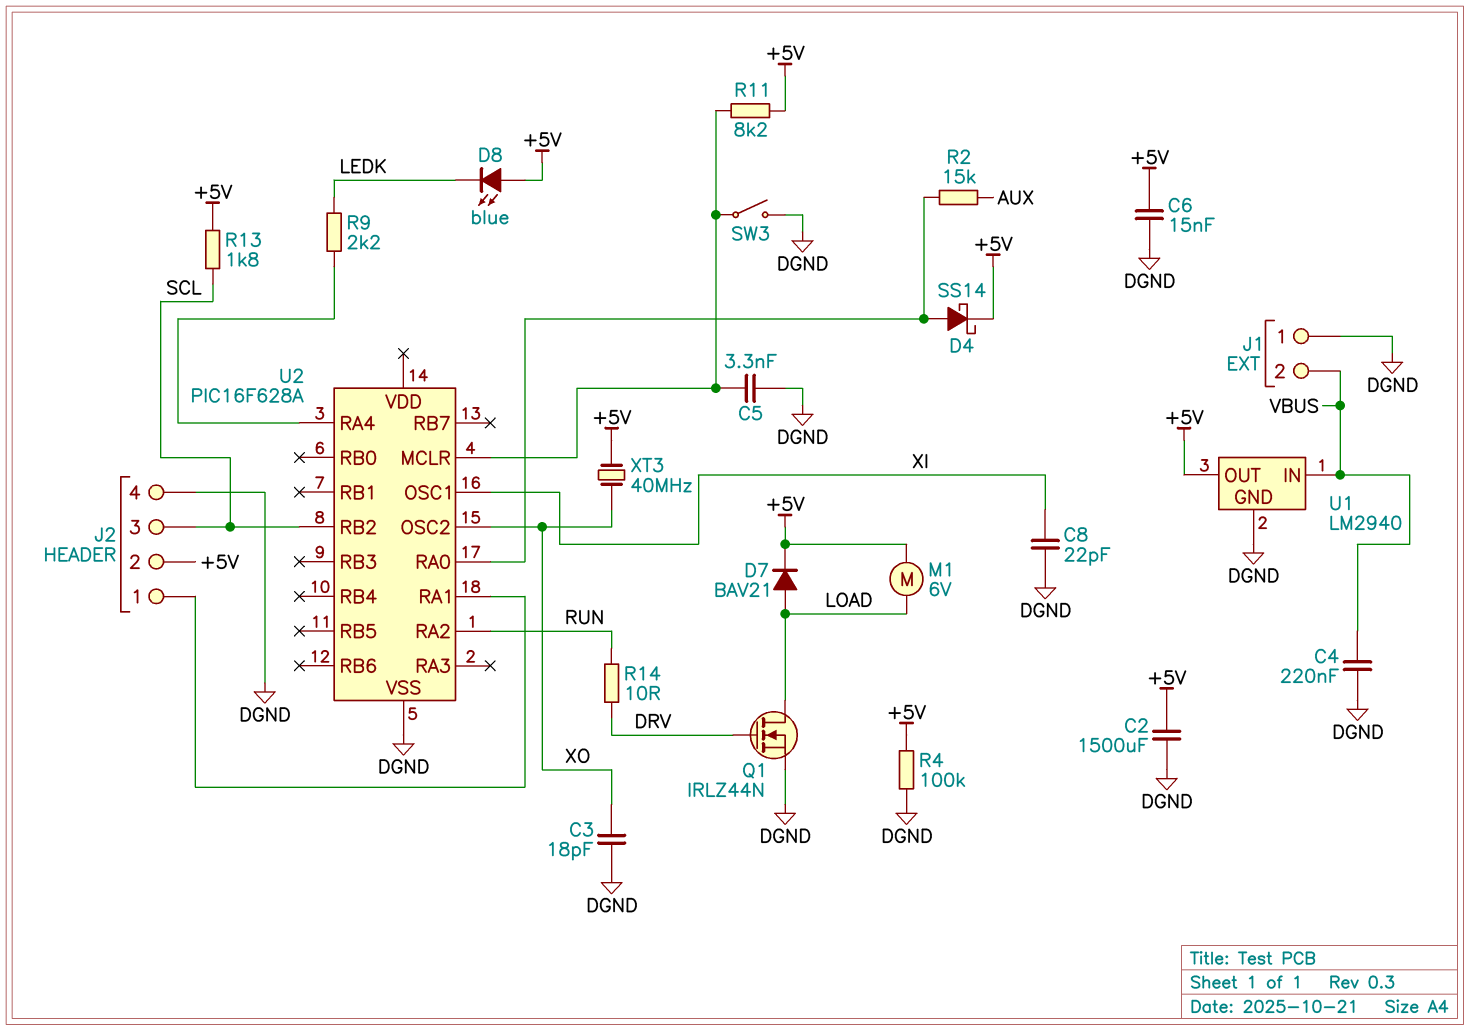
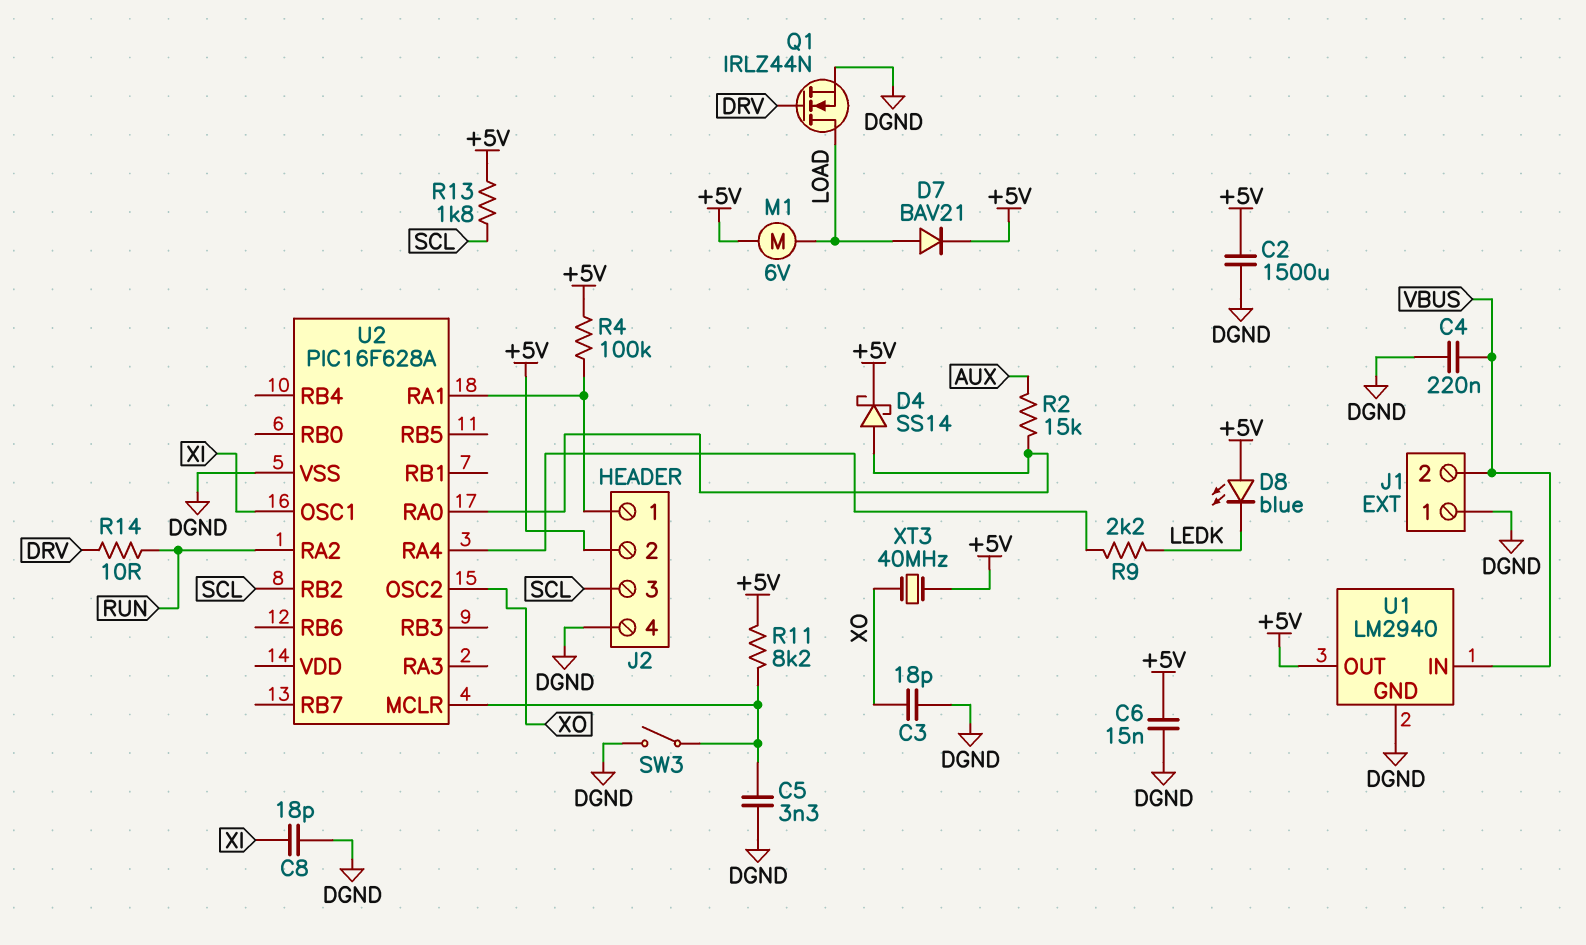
C8: 22pF (DGND, XI) -> 18pF (DGND, XI)
R4: 100k (+5V, DGND) -> 100k (+5V, J2/1)

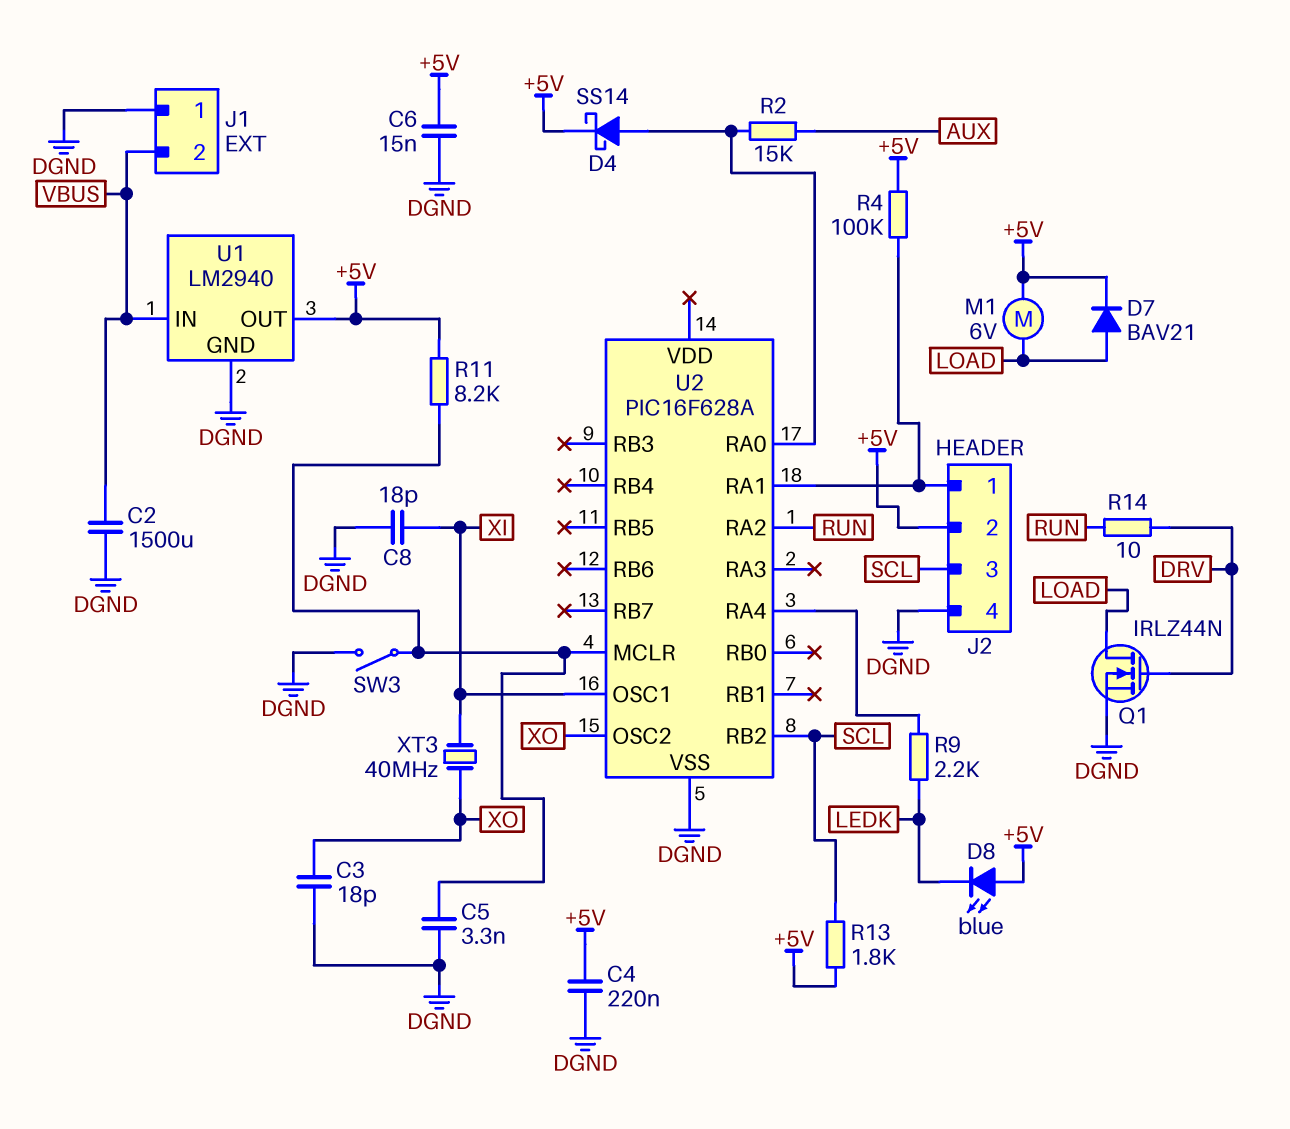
C2: 1500uF (+5V, DGND) -> 1500uF (DGND, VBUS)
C4: 220nF (DGND, VBUS) -> 220nF (+5V, DGND)
XT3: 40MHz (+5V, XO) -> 40MHz (XI, XO)

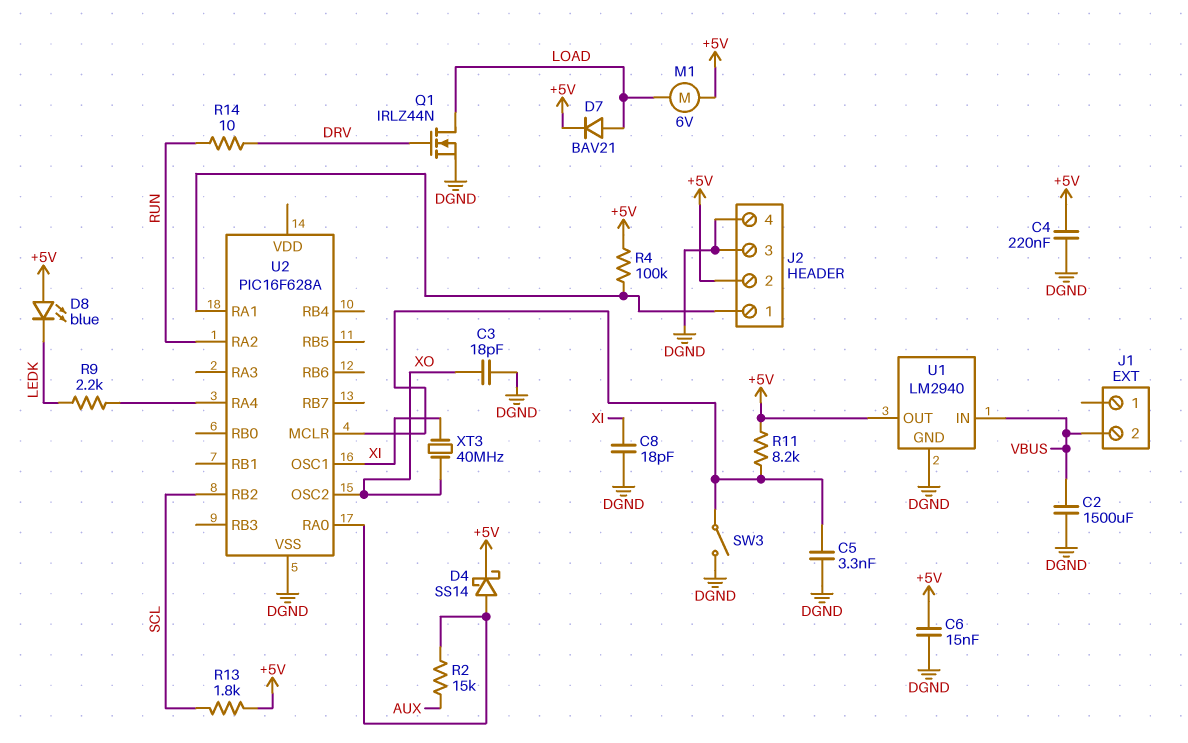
J1 pin 1: DGND -> none
J2 pin 3: SCL -> DGND

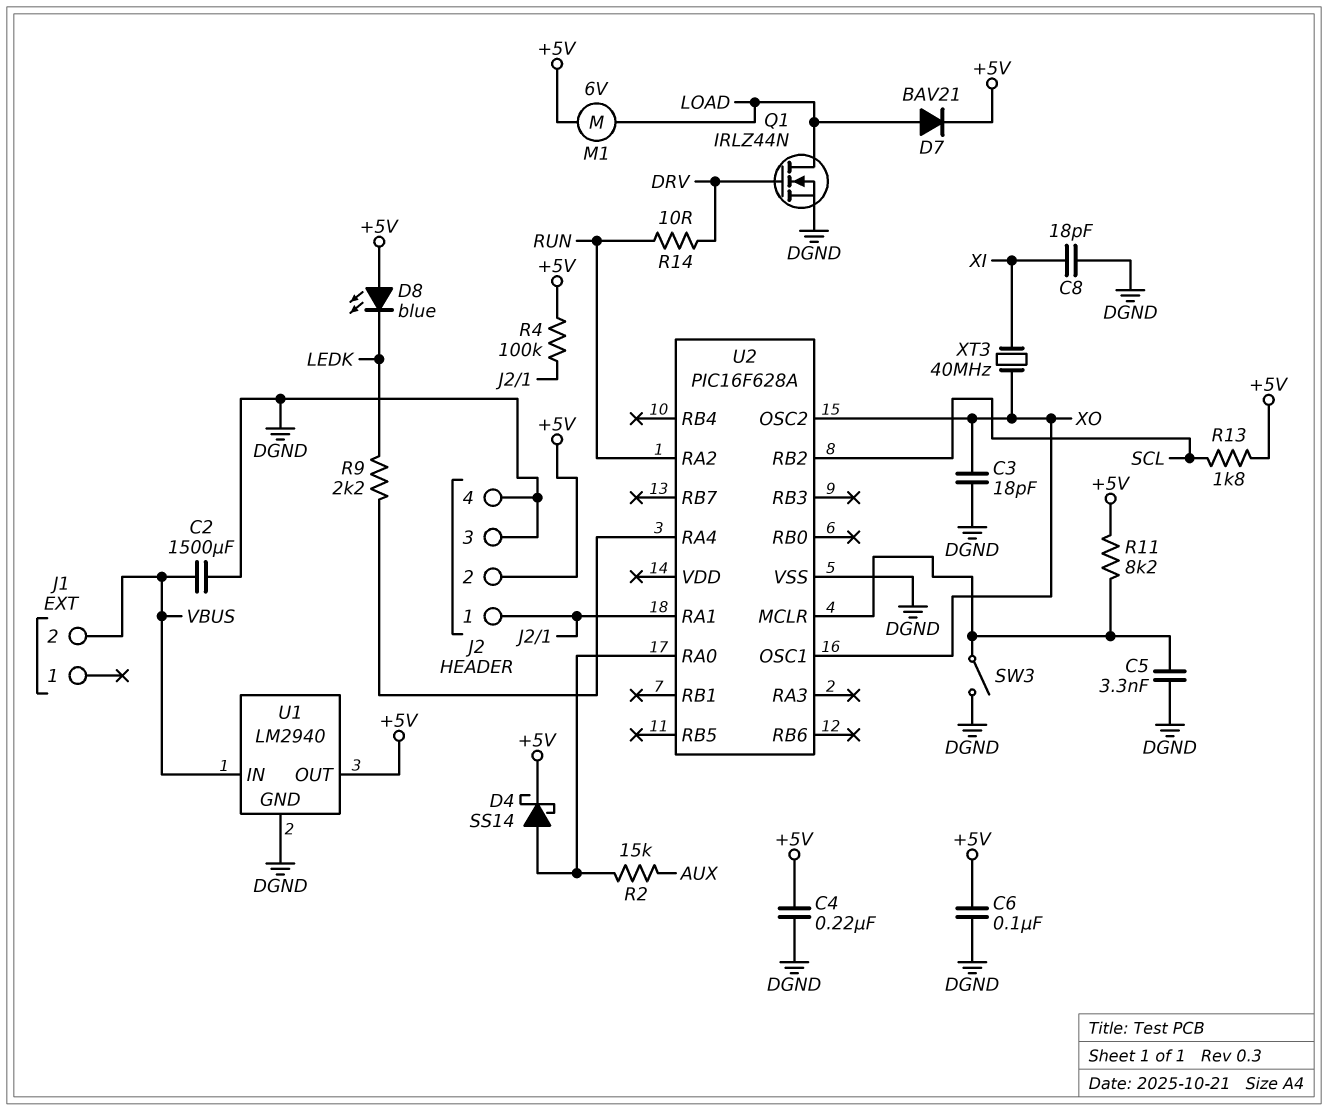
C6: 15nF (+5V, DGND) -> 100nF (+5V, DGND)
U2 pin OSC1: XI -> XO

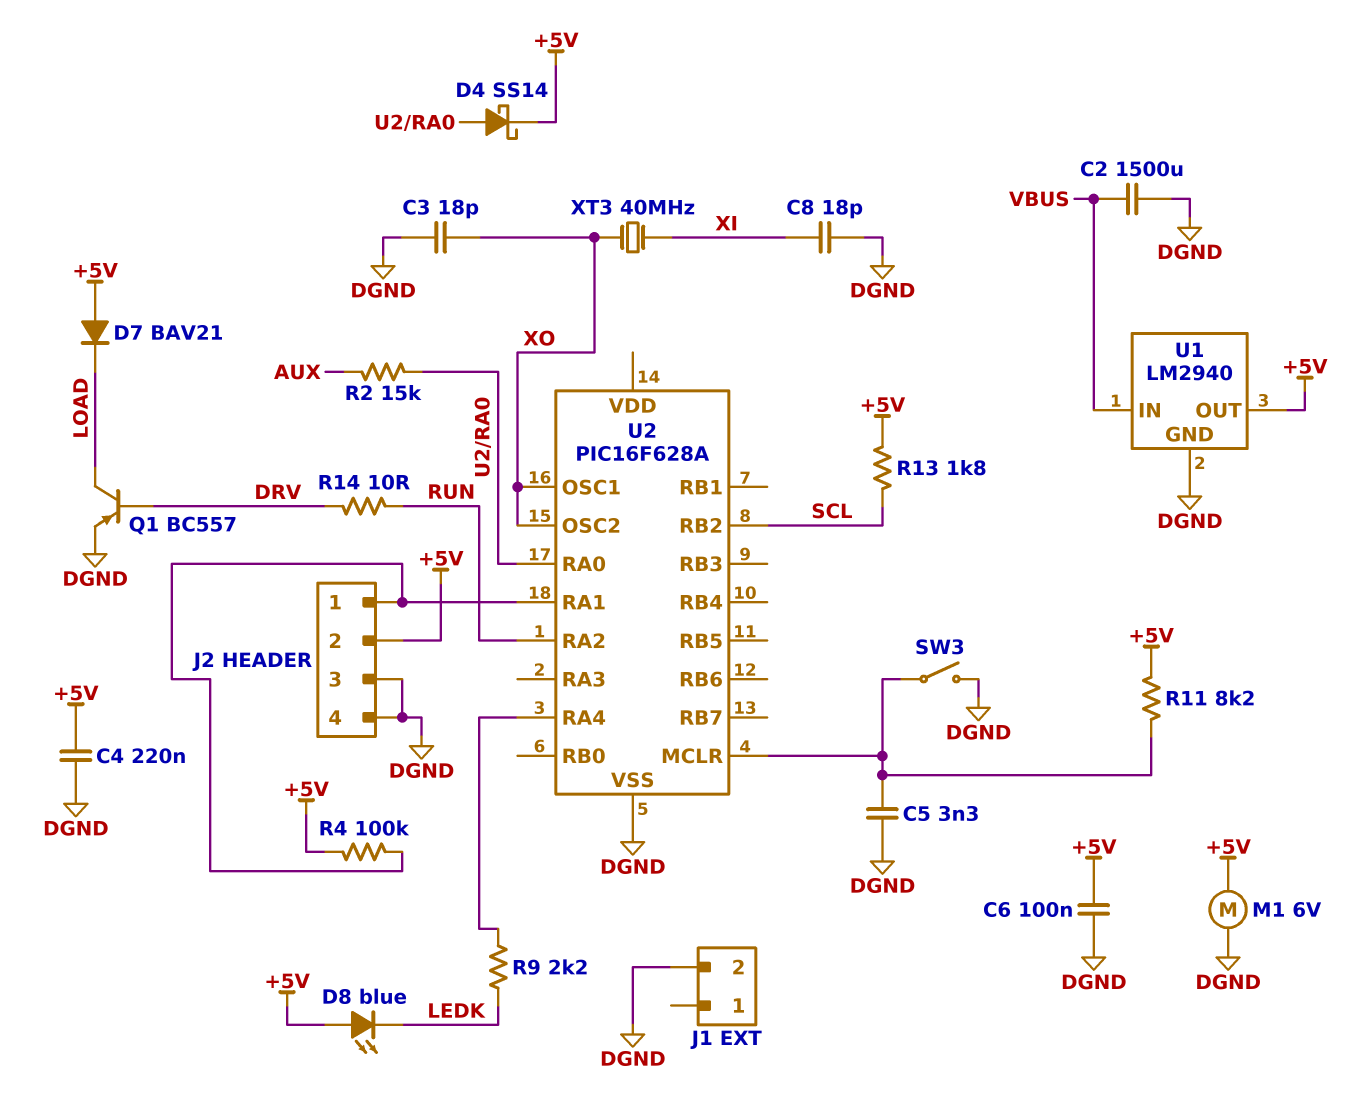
D7: diode BAV21 (A LOAD, K +5V) -> diode BAV21 (A +5V, K LOAD)
J1 pin 2: VBUS -> DGND
M1: motor 6V (+5V, LOAD) -> motor 6V (+5V, DGND)
Q1: NMOS IRLZ44N (G DRV, D LOAD, S DGND) -> PNP BC557 (B DRV, C LOAD, E DGND)

